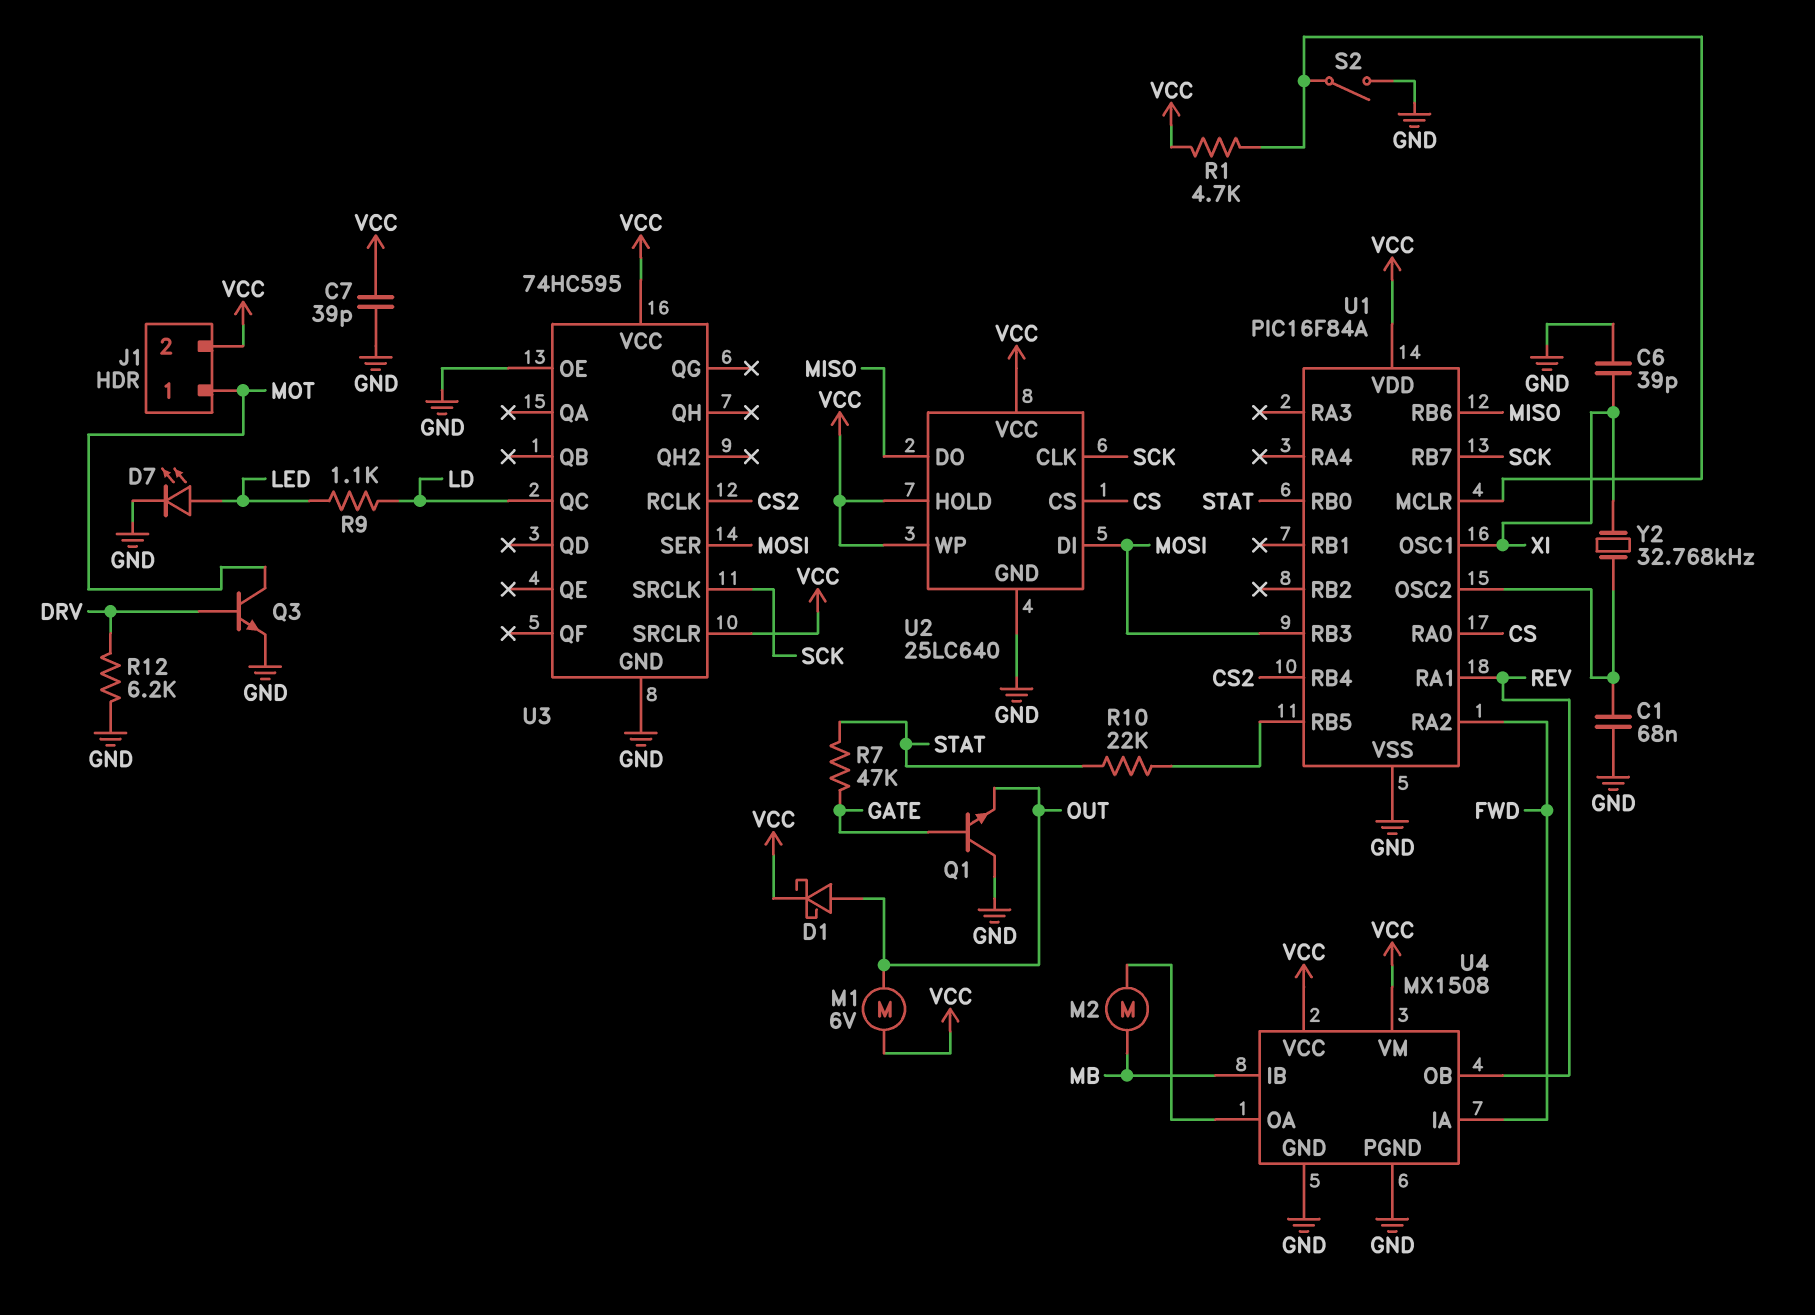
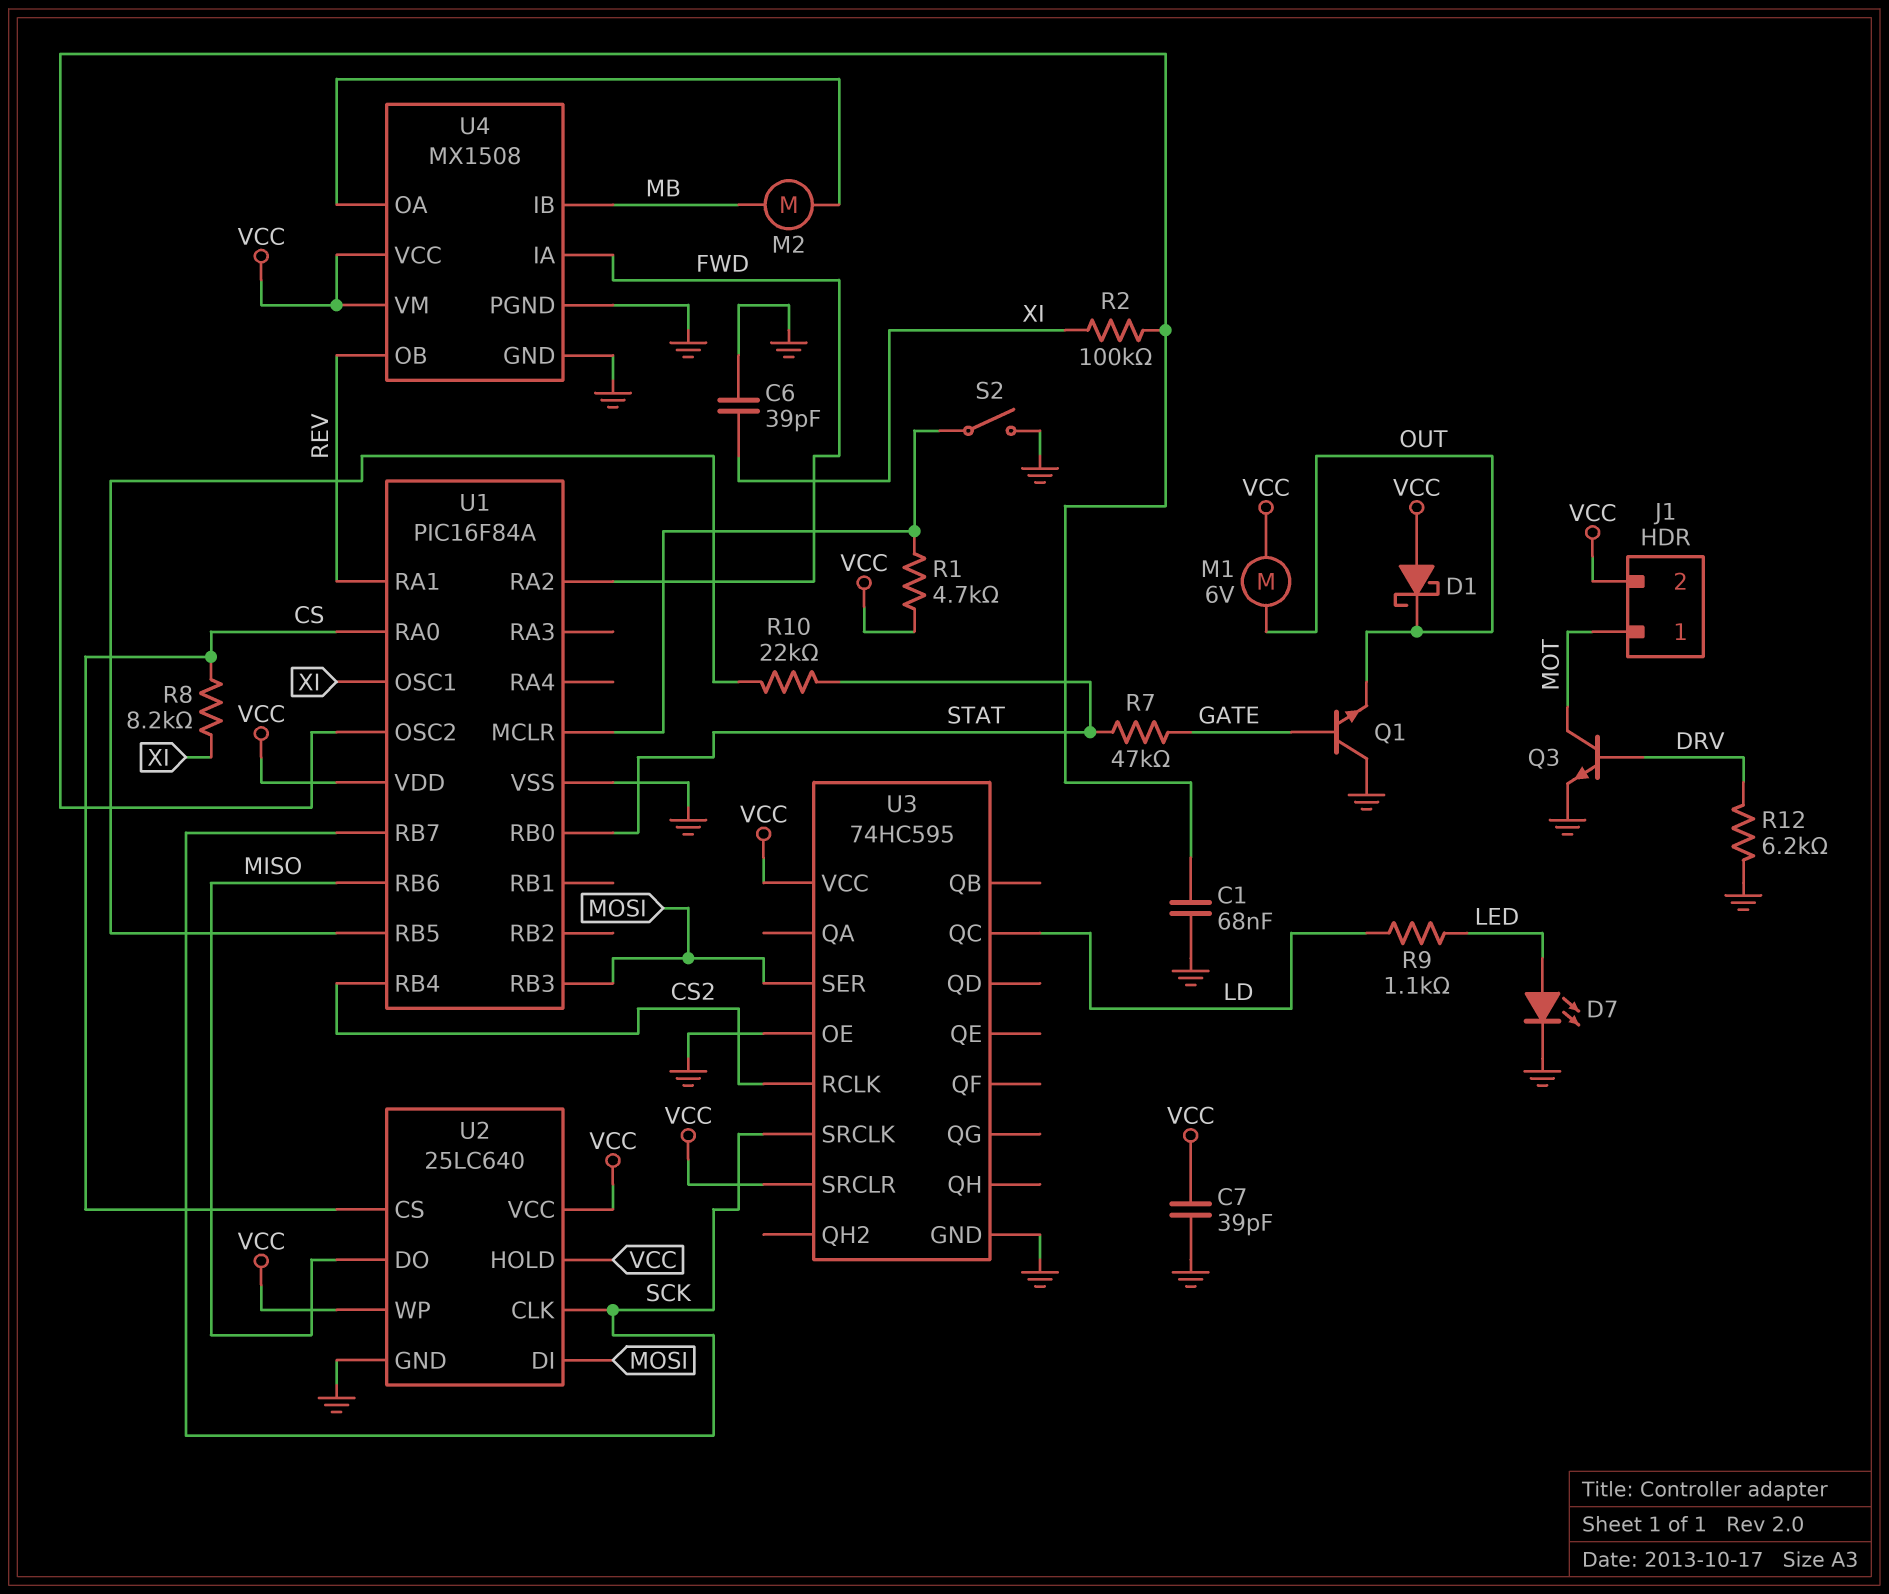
D1: schottky (A OUT, K VCC) -> schottky (A VCC, K OUT)
R2: none -> 100k (U1/OSC2, XI)
R8: none -> 8.2k (CS, XI)
Y2: 32.768kHz (U1/OSC2, XI) -> none

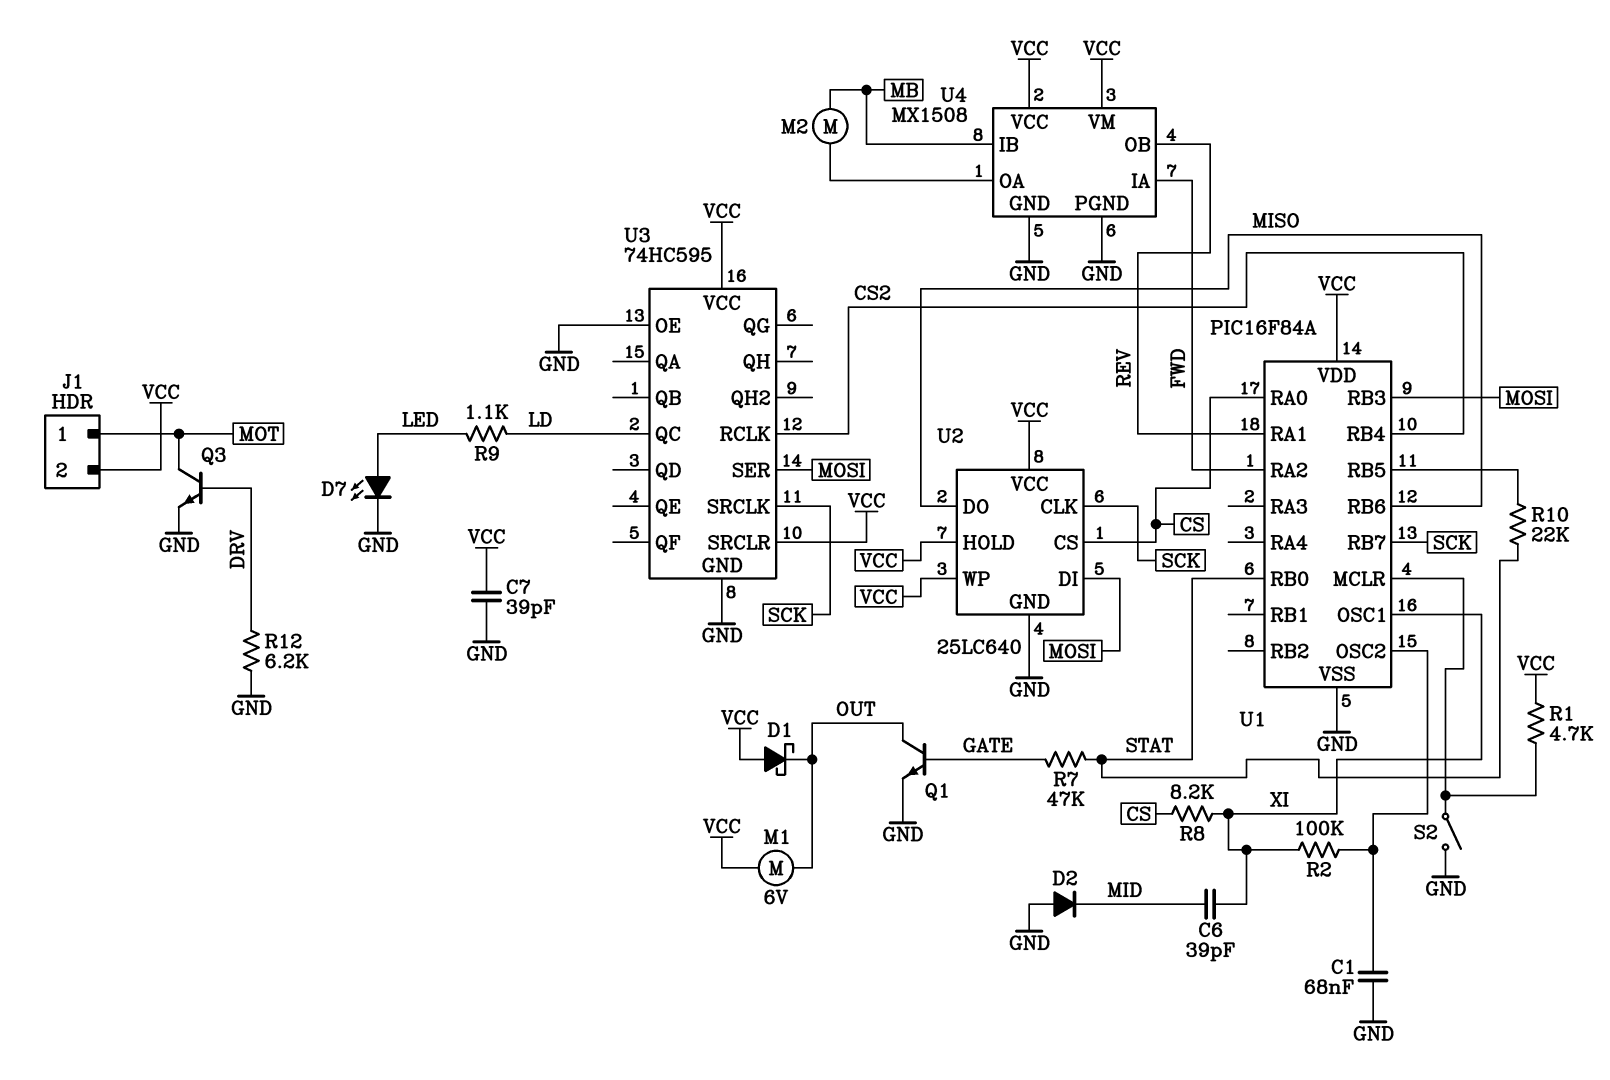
C6: 39pF (GND, XI) -> 39pF (MID, XI)
D2: none -> diode (A GND, K MID)
Q1: NPN (B GATE, C GND, E OUT) -> NPN (B GATE, C OUT, E GND)

